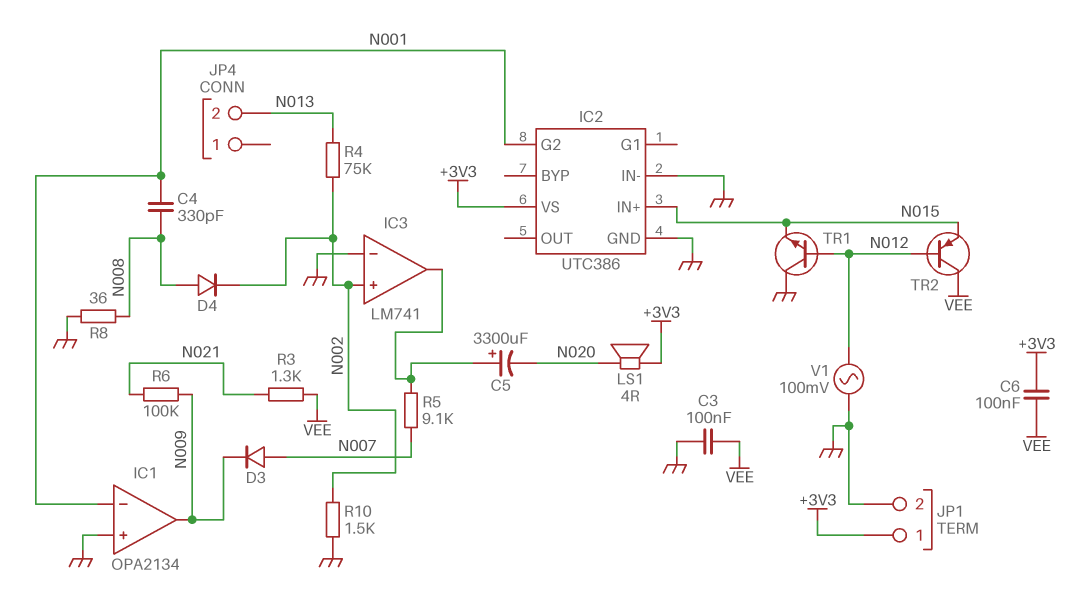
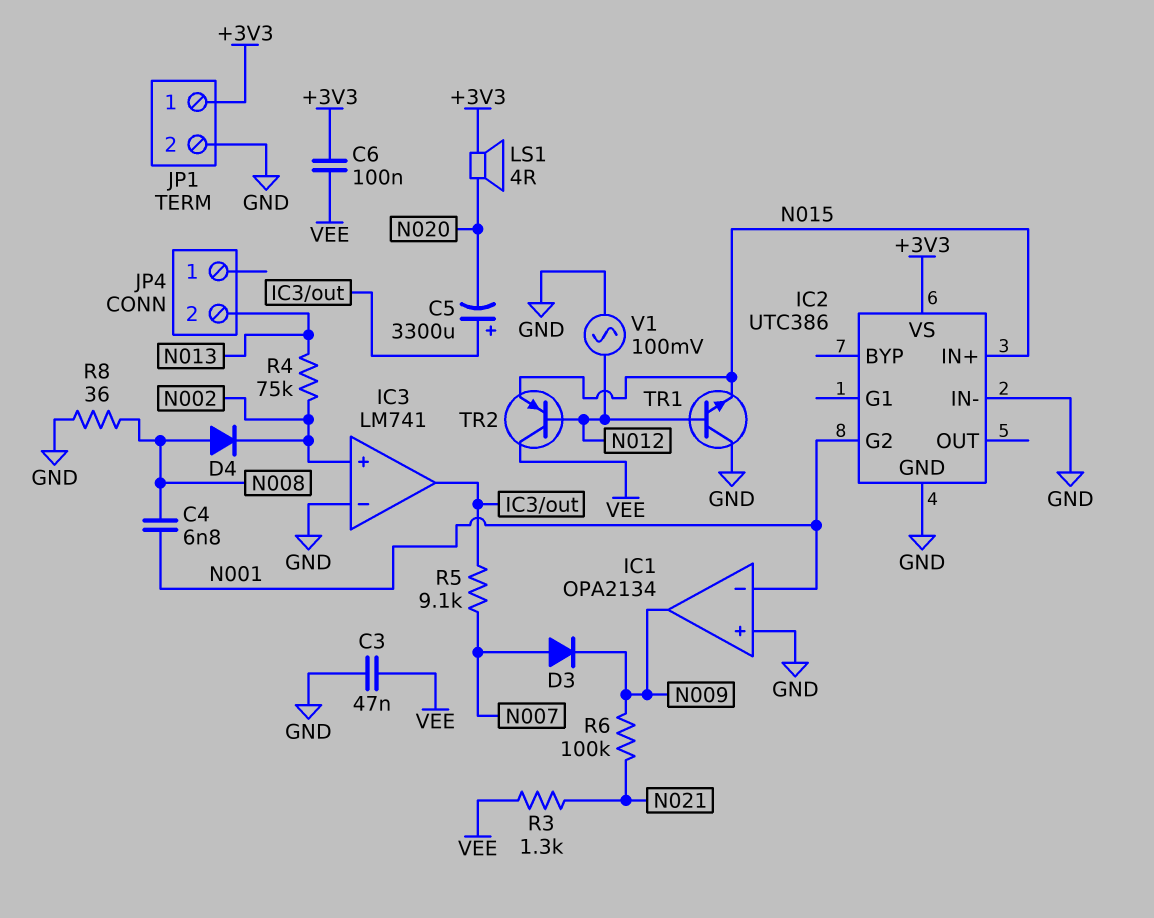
C3: 100nF (GND, VEE) -> 47nF (GND, VEE)
C4: 330pF (N001, N008) -> 6.8nF (N001, N008)
R10: 1.5k (GND, N002) -> none

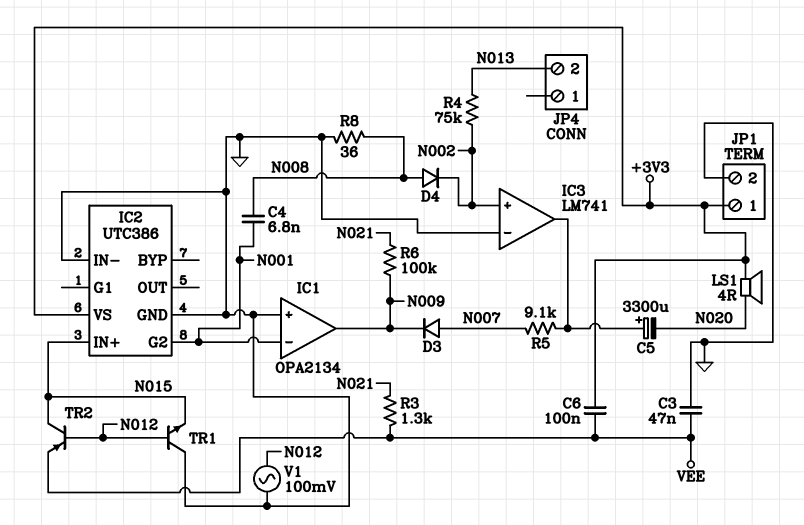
TR2: PNP (B N012, C VEE, E N015) -> PNP (B N012, C N015, E VEE)

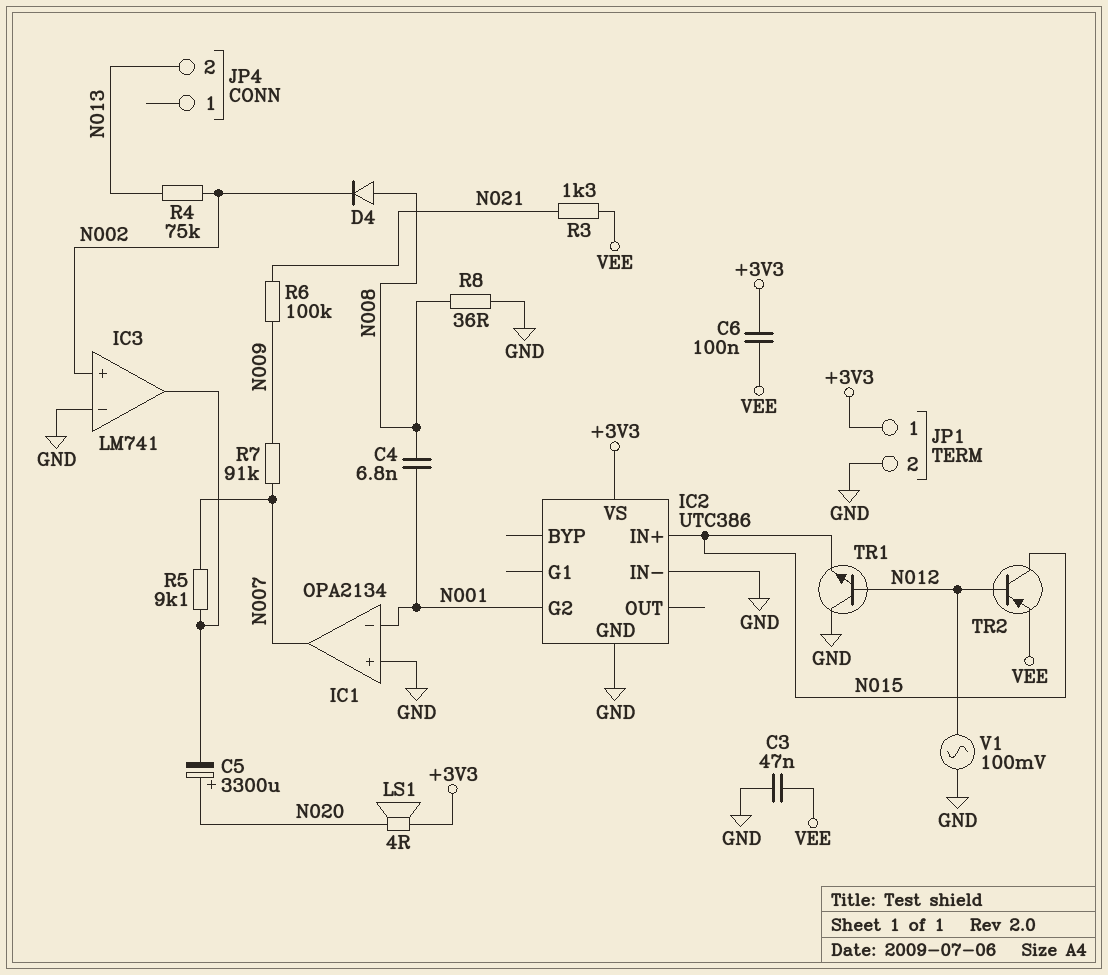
C5: 3300uF (plus IC3/out, minus N020) -> 3300uF (plus N020, minus IC3/out)
D3: diode (A N007, K N009) -> none
IC1 pin out: N009 -> N007
R7: none -> 91k (N007, N009)

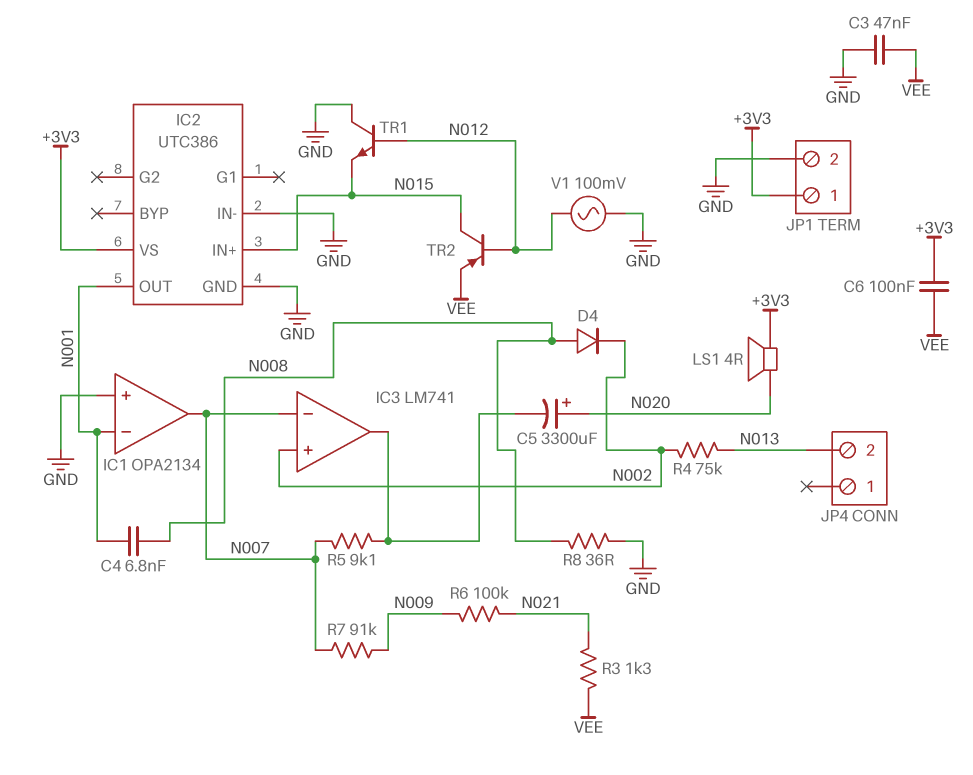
IC2 pin G2: N001 -> none
IC2 pin OUT: none -> N001
IC3 pin in-: GND -> N007

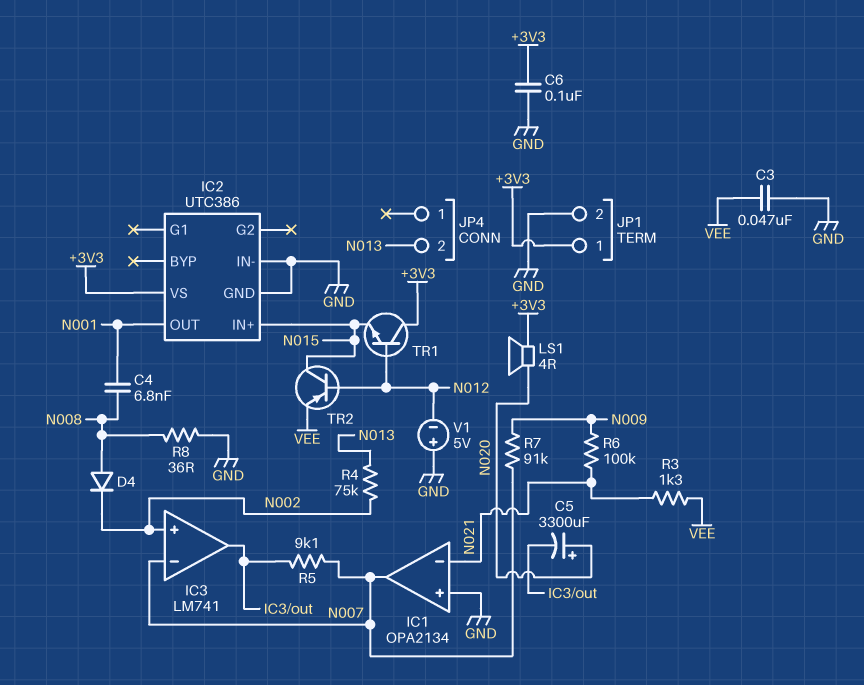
C6: 100nF (+3V3, VEE) -> 100nF (+3V3, GND)
IC1 pin in-: N001 -> N021
TR1: NPN (B N012, C GND, E N015) -> NPN (B N012, C +3V3, E N015)
V1: AC 100mV (GND, N012) -> 5V (plus GND, minus N012)

